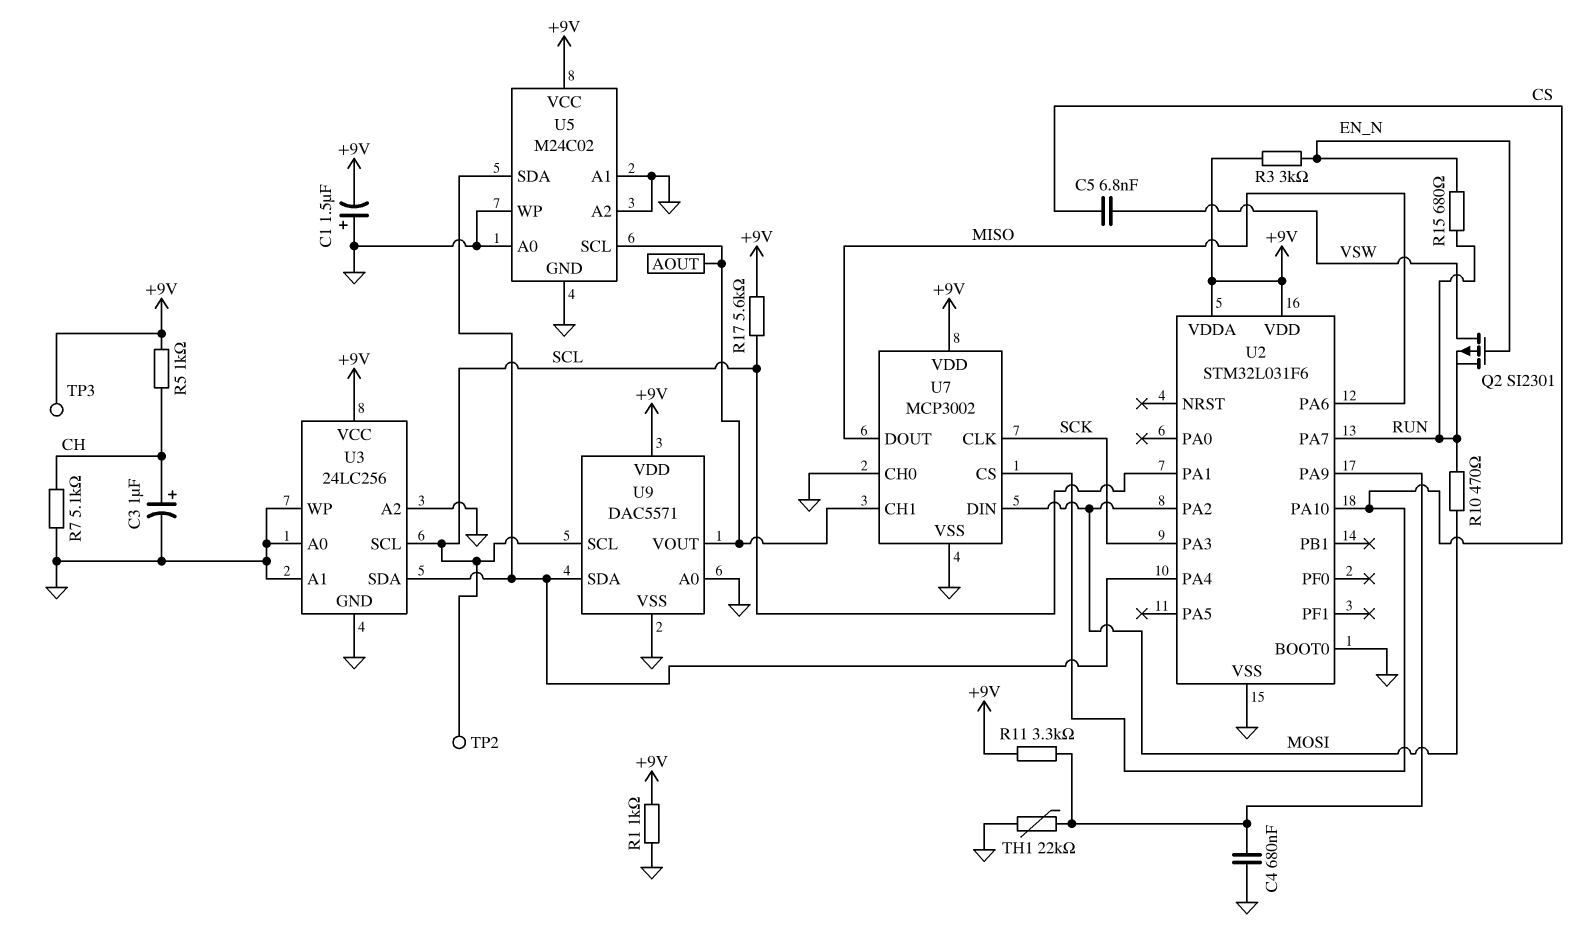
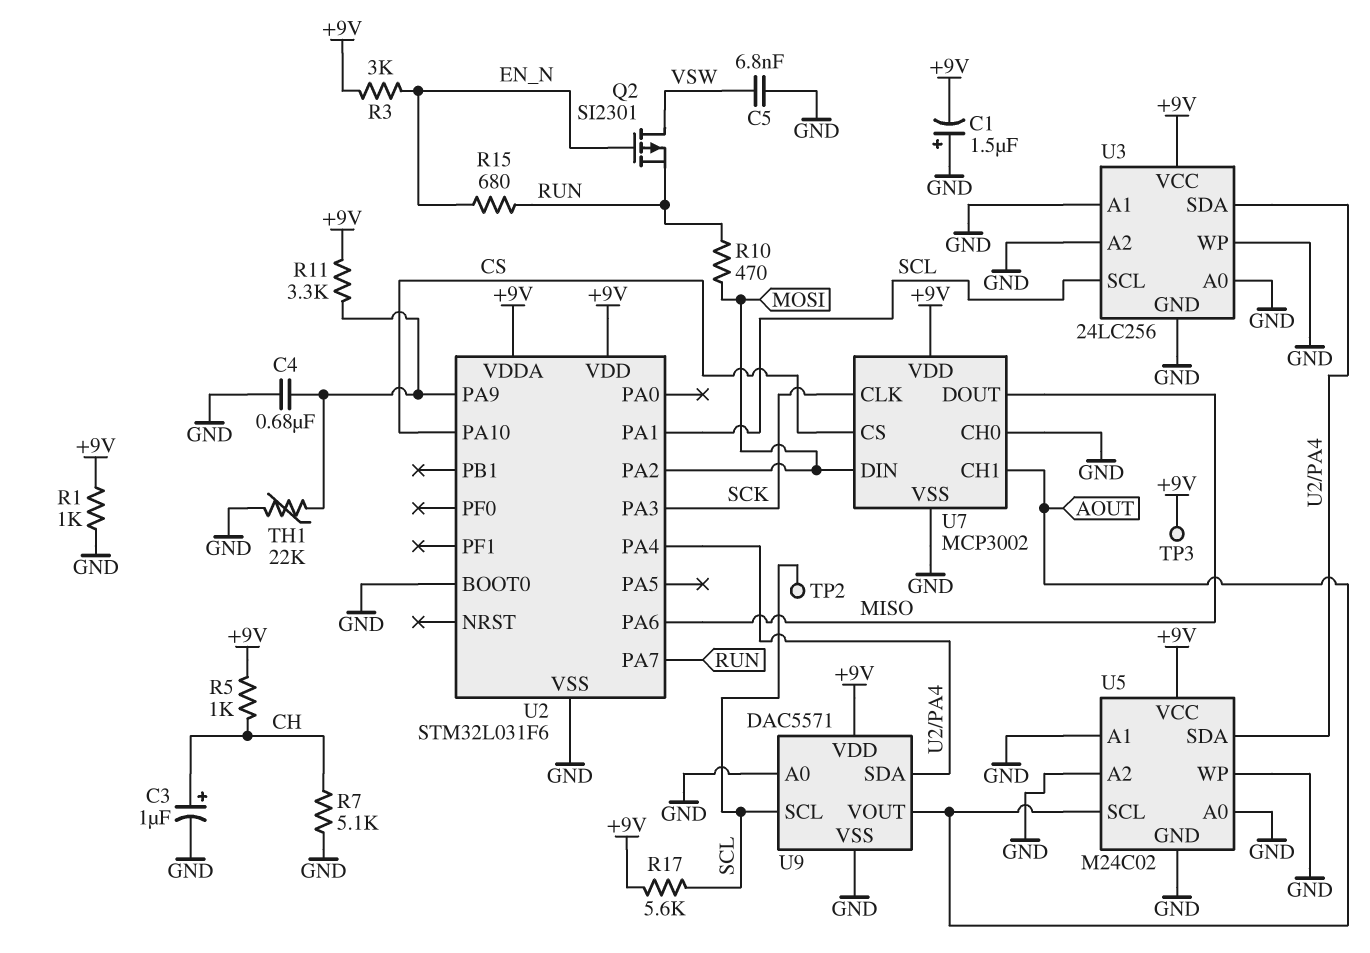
C5: 6.8nF (CS, VSW) -> 6.8nF (GND, VSW)

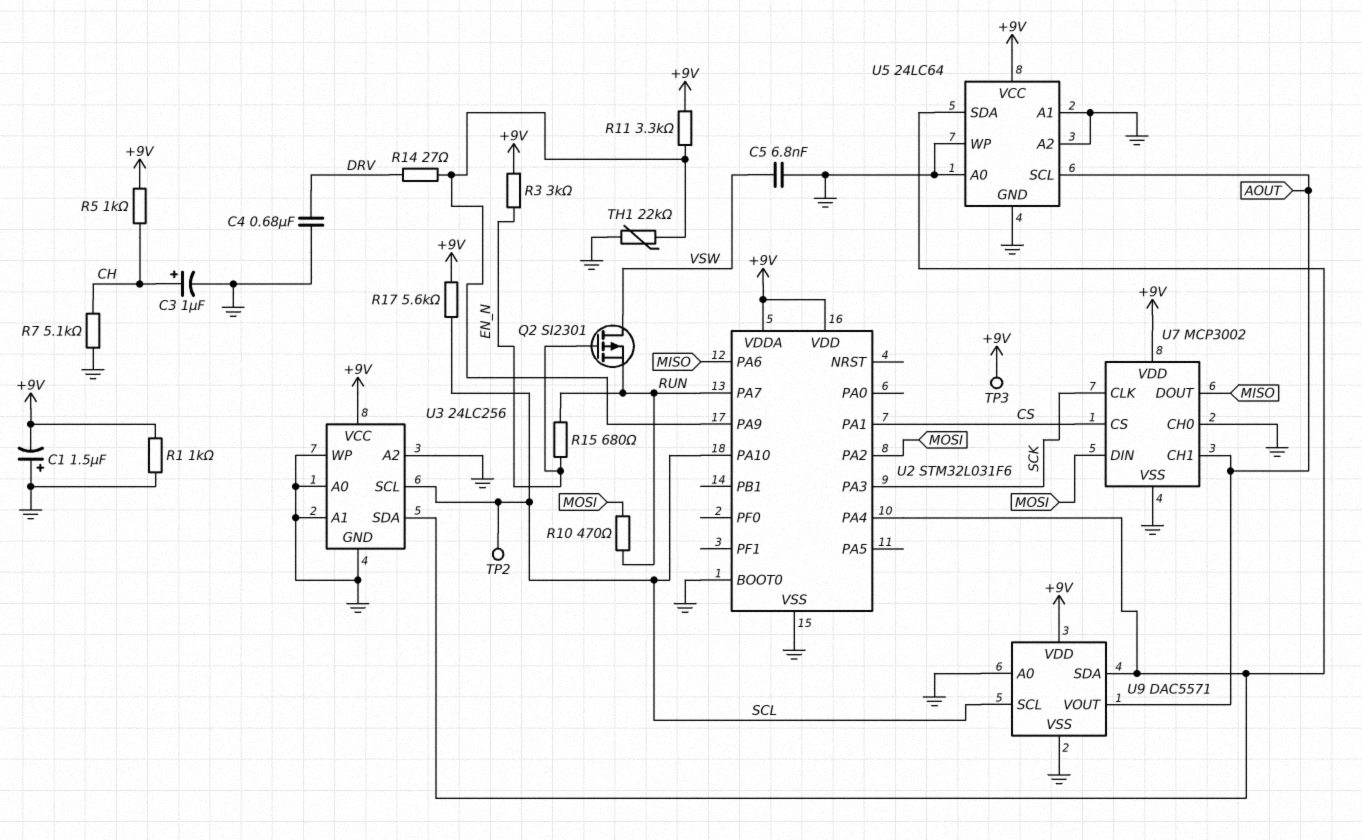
C4: 680nF (GND, U2/PA9) -> 680nF (DRV, GND)
R14: none -> 27 (DRV, U2/PA9)
U2 pin PA1: SCL -> CS
U2 pin PA10: CS -> SCL
U5: M24C02 -> 24LC64

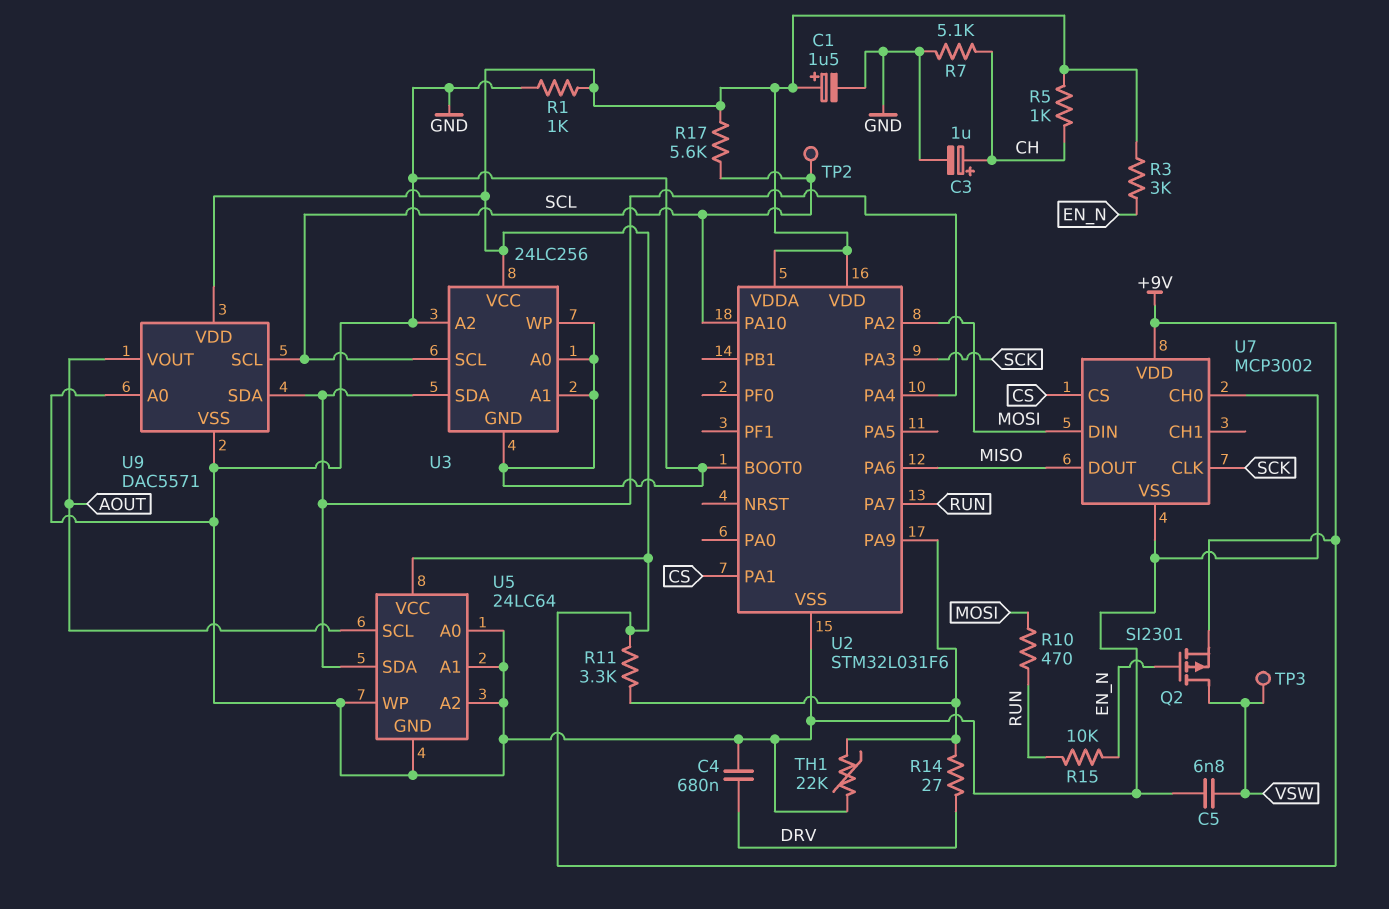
C1: 1.5uF (plus GND, minus +9V) -> 1.5uF (plus +9V, minus GND)
Q2: PMOS SI2301 (G EN_N, D VSW, S RUN) -> PMOS SI2301 (G EN_N, D VSW, S +9V)
R15: 680 (EN_N, RUN) -> 10k (EN_N, RUN)
TP3: test point (+9V) -> test point (VSW)
U7 pin CH1: AOUT -> none

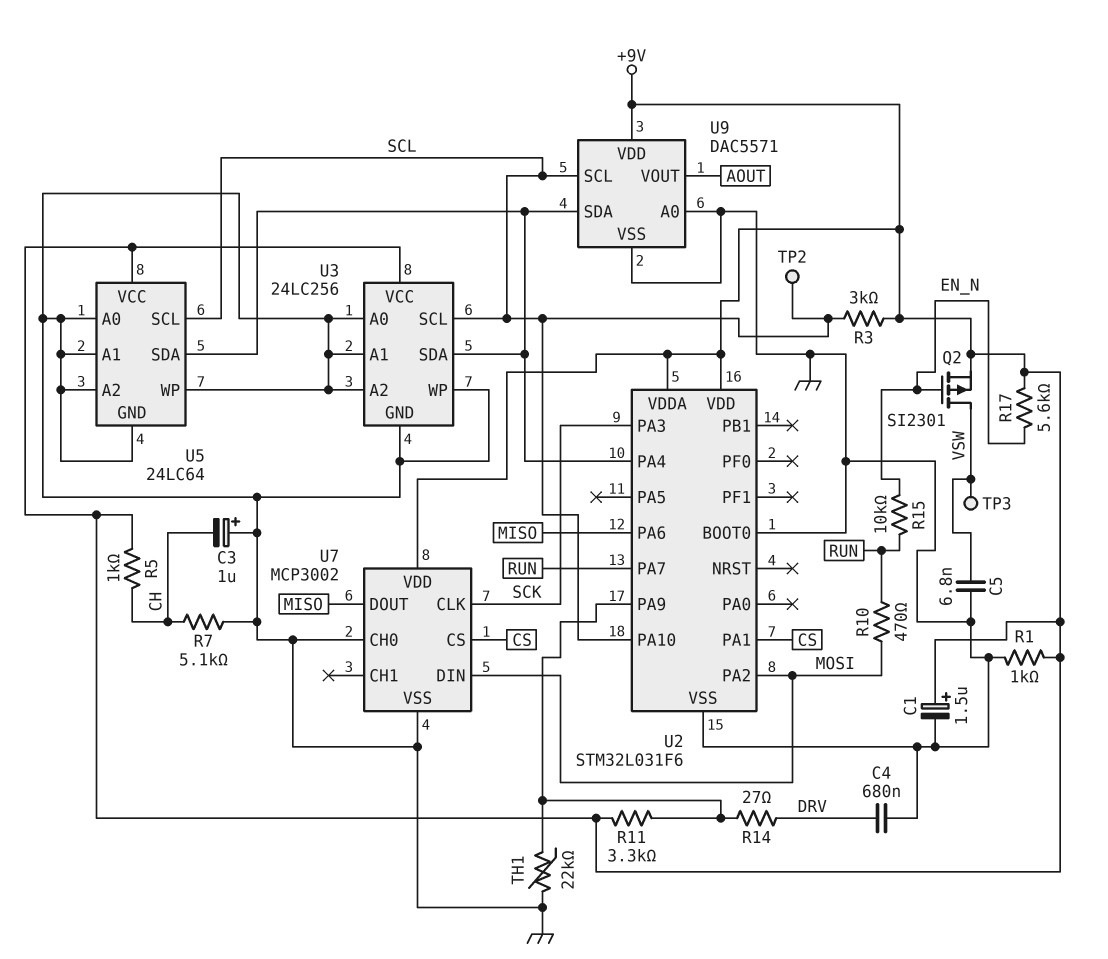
C3: 1uF (plus CH, minus GND) -> 1uF (plus GND, minus CH)
R3: 3k (+9V, EN_N) -> 3k (+9V, SCL)
R17: 5.6k (+9V, SCL) -> 5.6k (+9V, EN_N)
U5 pin SCL: AOUT -> SCL

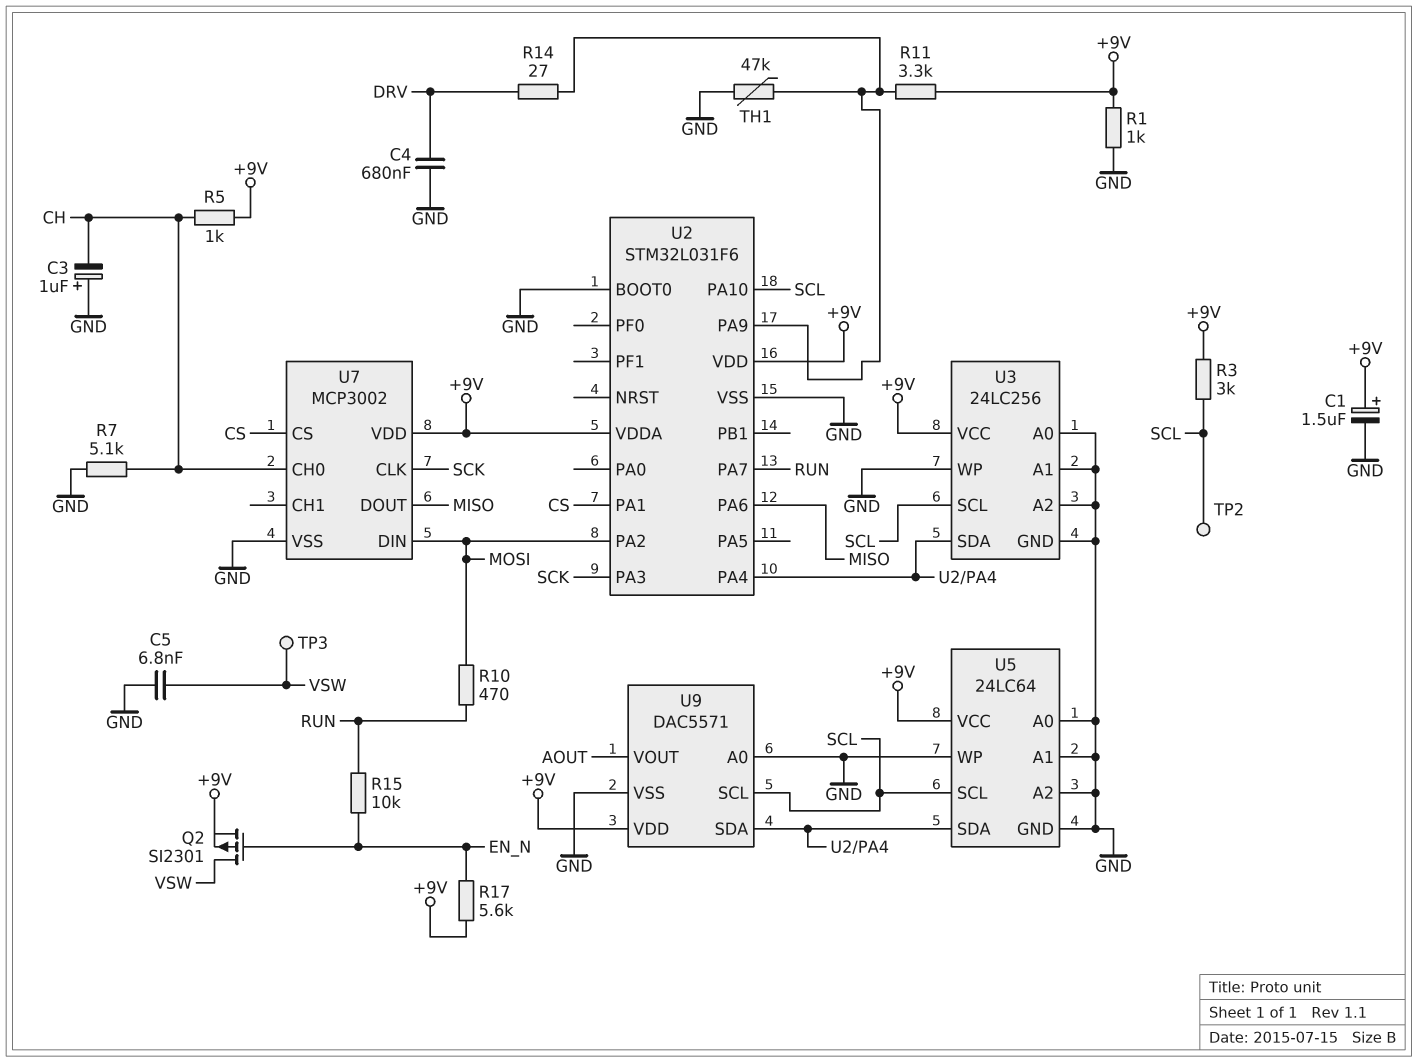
TH1: 22k (GND, U2/PA9) -> 47k (GND, U2/PA9)
U7 pin CH0: GND -> CH

